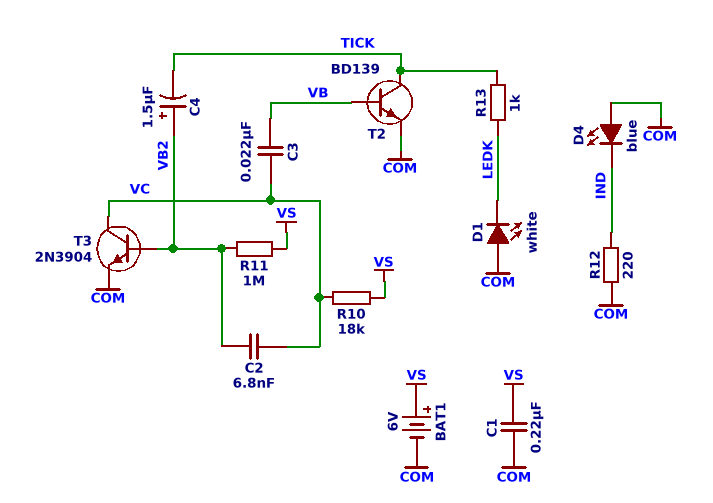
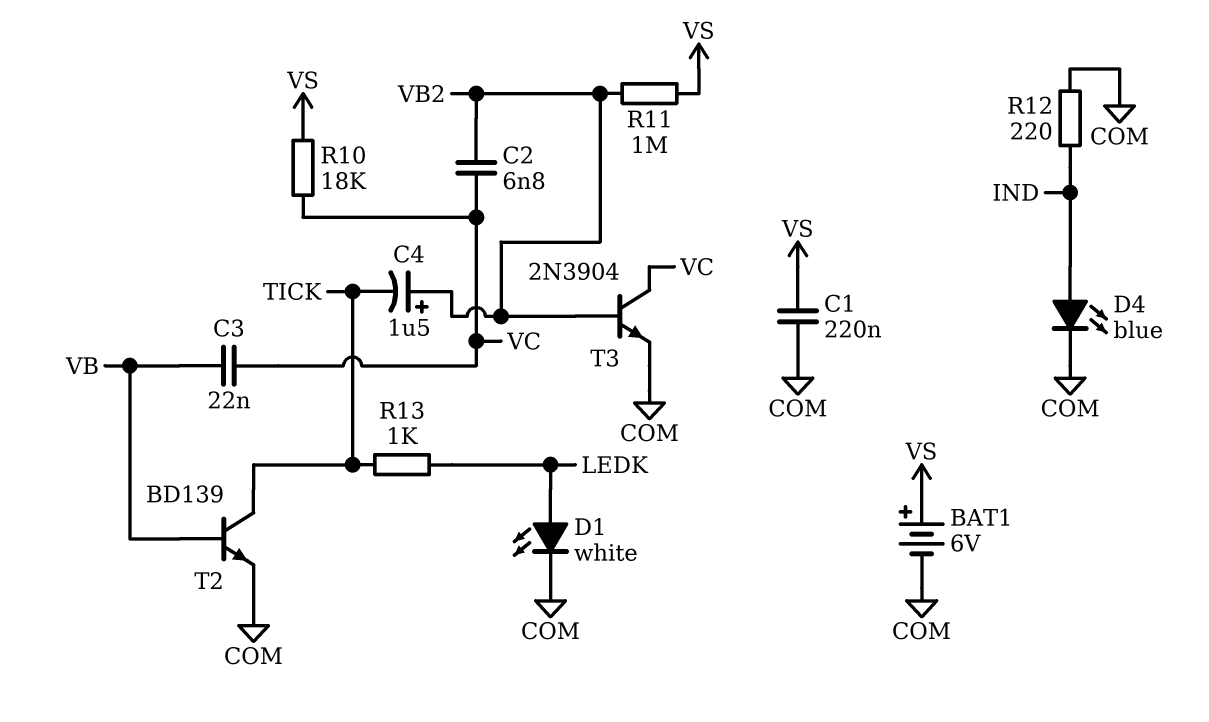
D1: LED white (A COM, K LEDK) -> LED white (A LEDK, K COM)
D4: LED blue (A COM, K IND) -> LED blue (A IND, K COM)

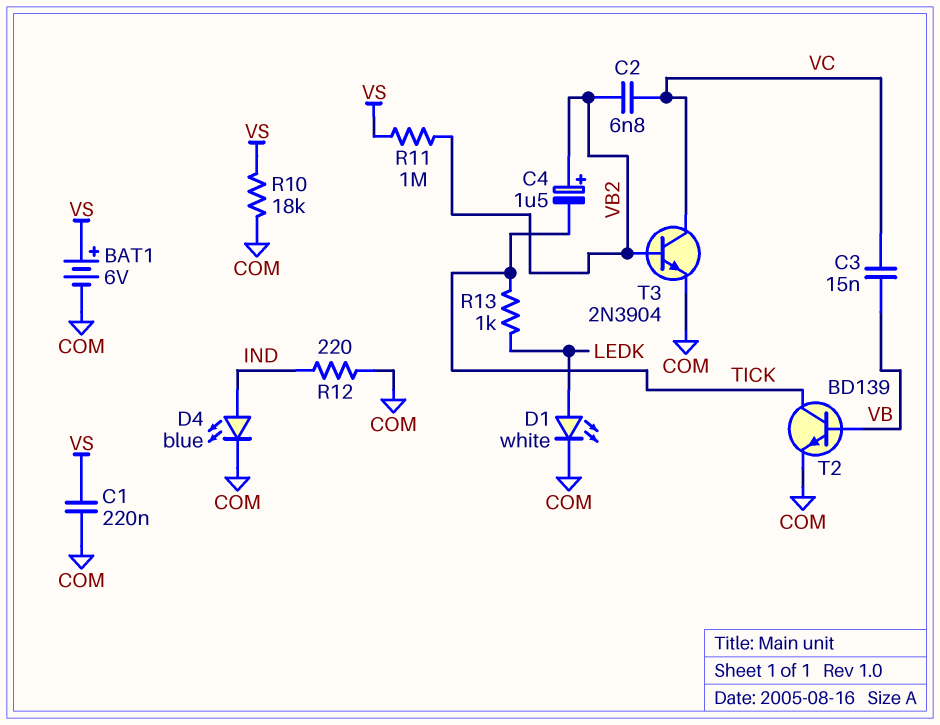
C3: 22nF (VB, VC) -> 15nF (VB, VC)
R10: 18k (VC, VS) -> 18k (COM, VS)

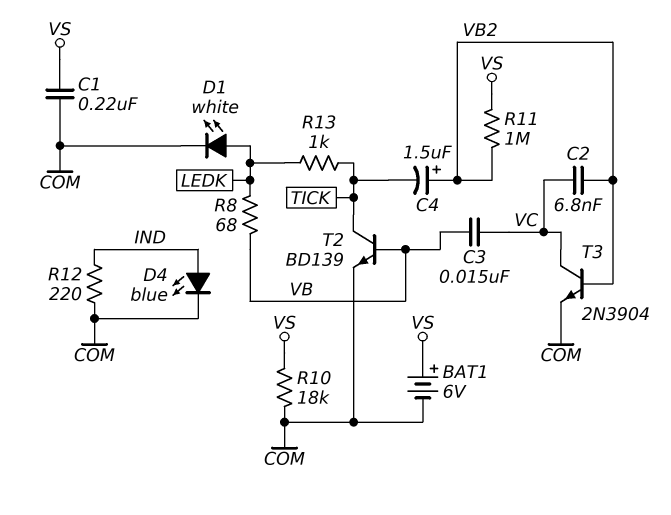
R8: none -> 68 (LEDK, VB)

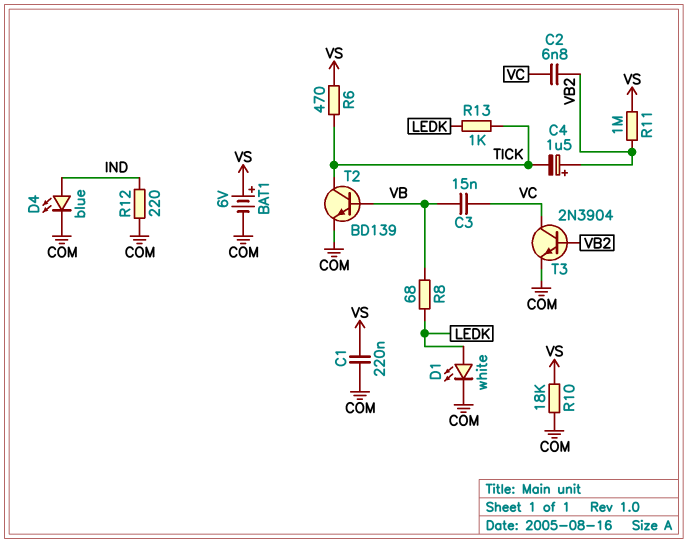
R6: none -> 470 (TICK, VS)

